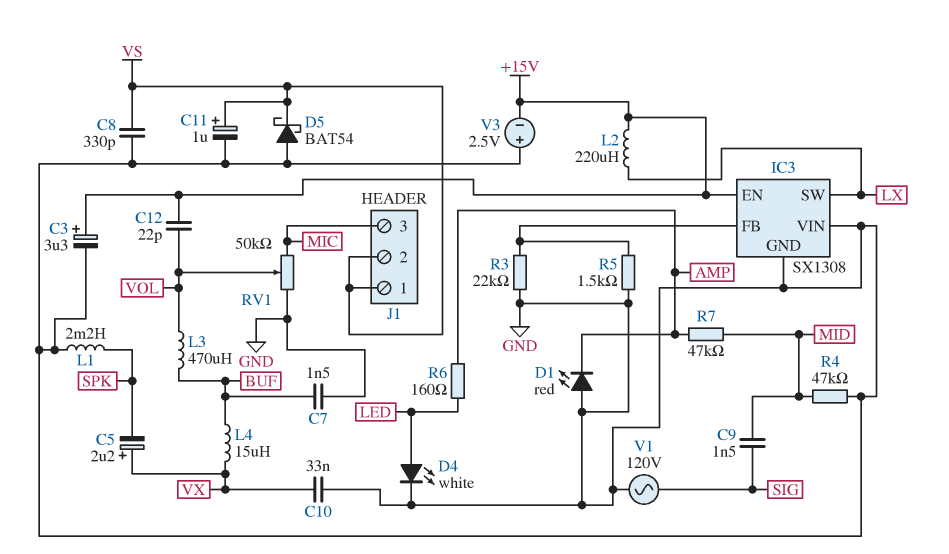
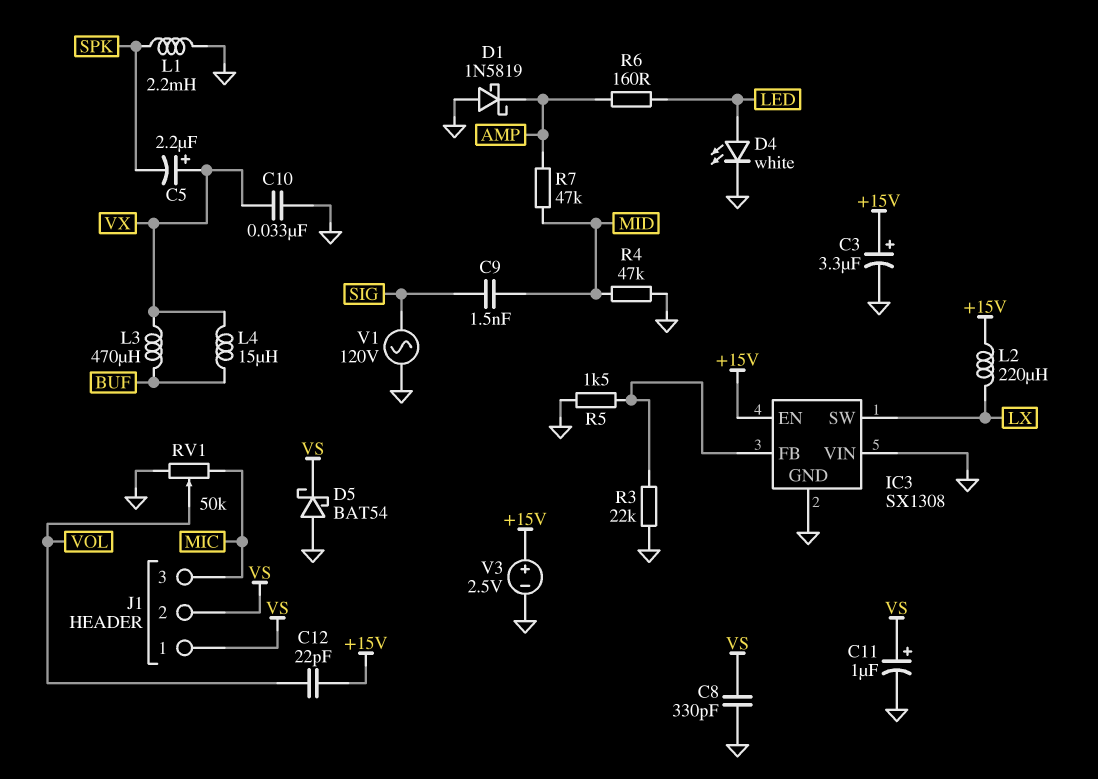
C7: 1.5nF (BUF, GND) -> none
D1: LED red (A GND, K AMP) -> schottky 1N5819 (A GND, K AMP)
L3: 470uH (BUF, VOL) -> 470uH (BUF, VX)
V3: 2.5V (plus GND, minus +15V) -> 2.5V (plus +15V, minus GND)

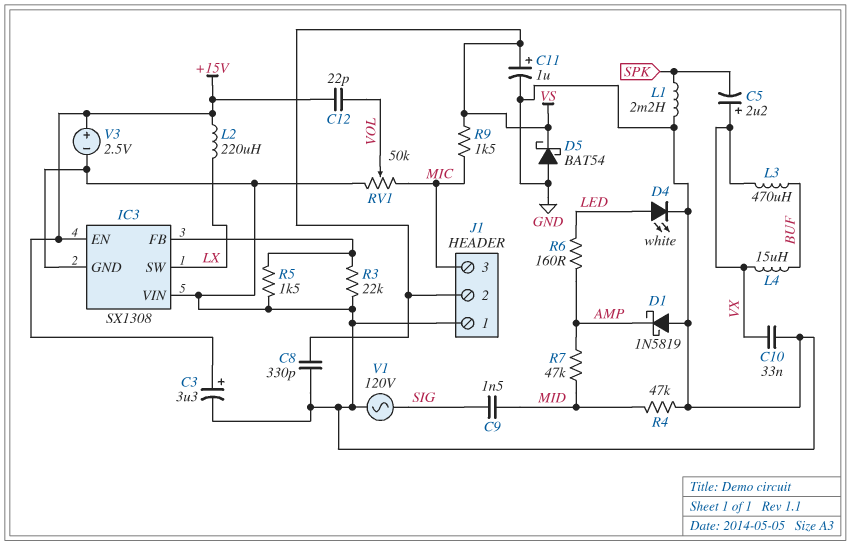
J1 pin 1: VS -> GND
R9: none -> 1.5k (MIC, VS)

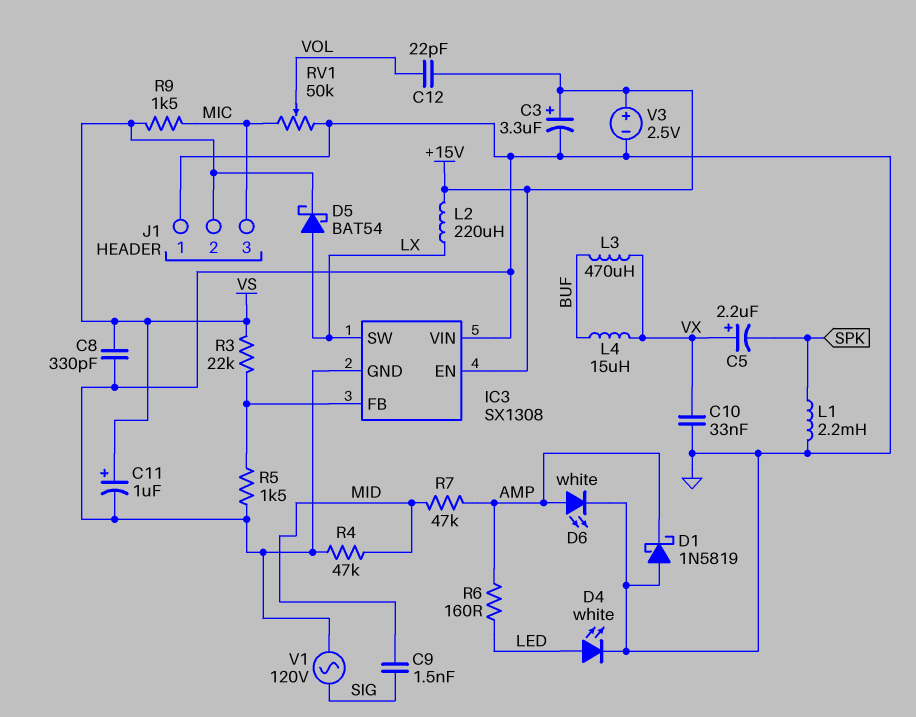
D5: schottky BAT54 (A GND, K VS) -> schottky BAT54 (A LX, K VS)
D6: none -> LED white (A AMP, K GND)
R3: 22k (GND, IC3/FB) -> 22k (IC3/FB, VS)

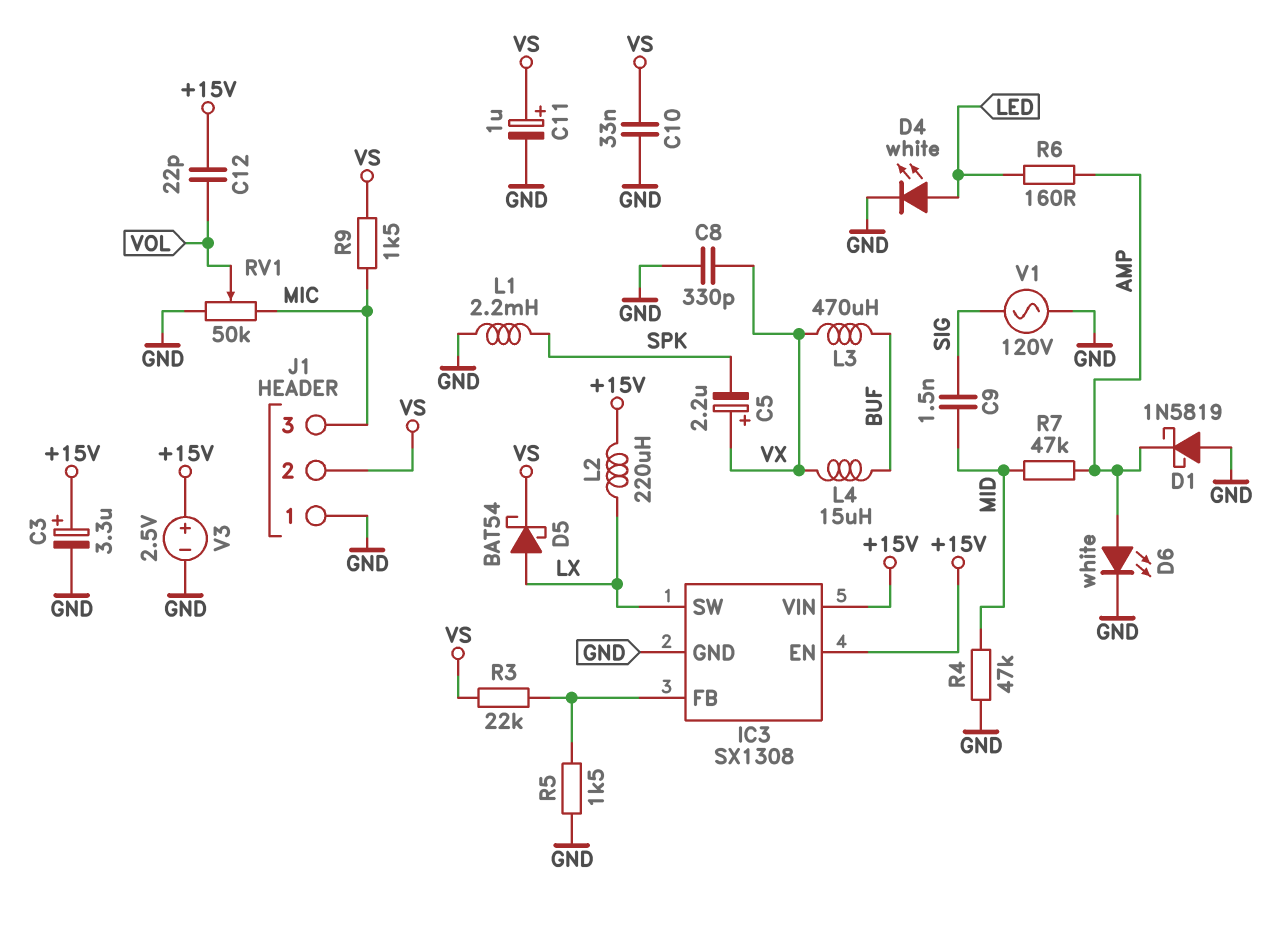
C8: 330pF (GND, VS) -> 330pF (GND, VX)
C10: 33nF (GND, VX) -> 33nF (GND, VS)
IC3 pin VIN: GND -> +15V

